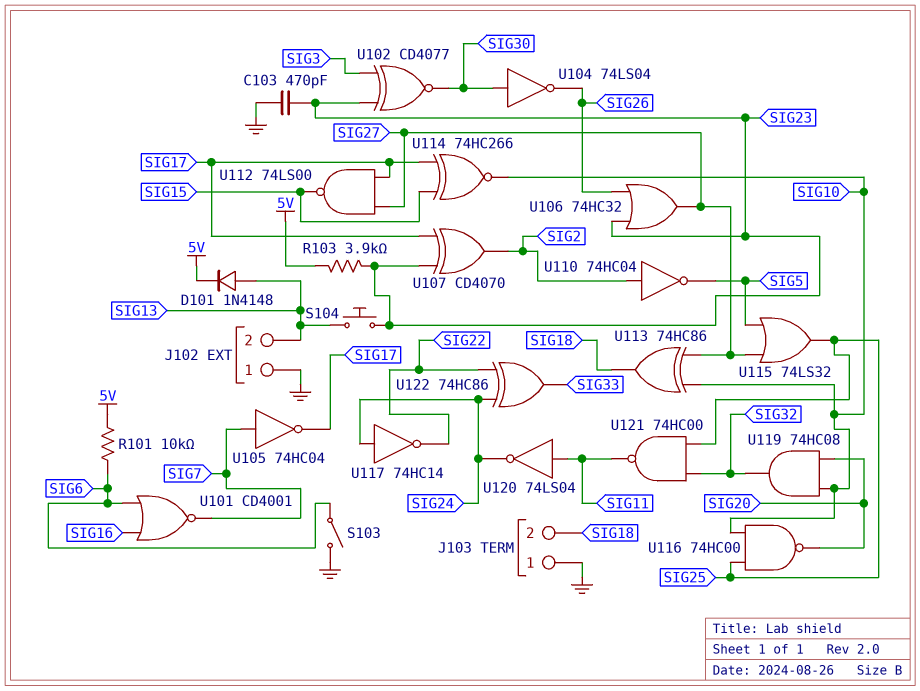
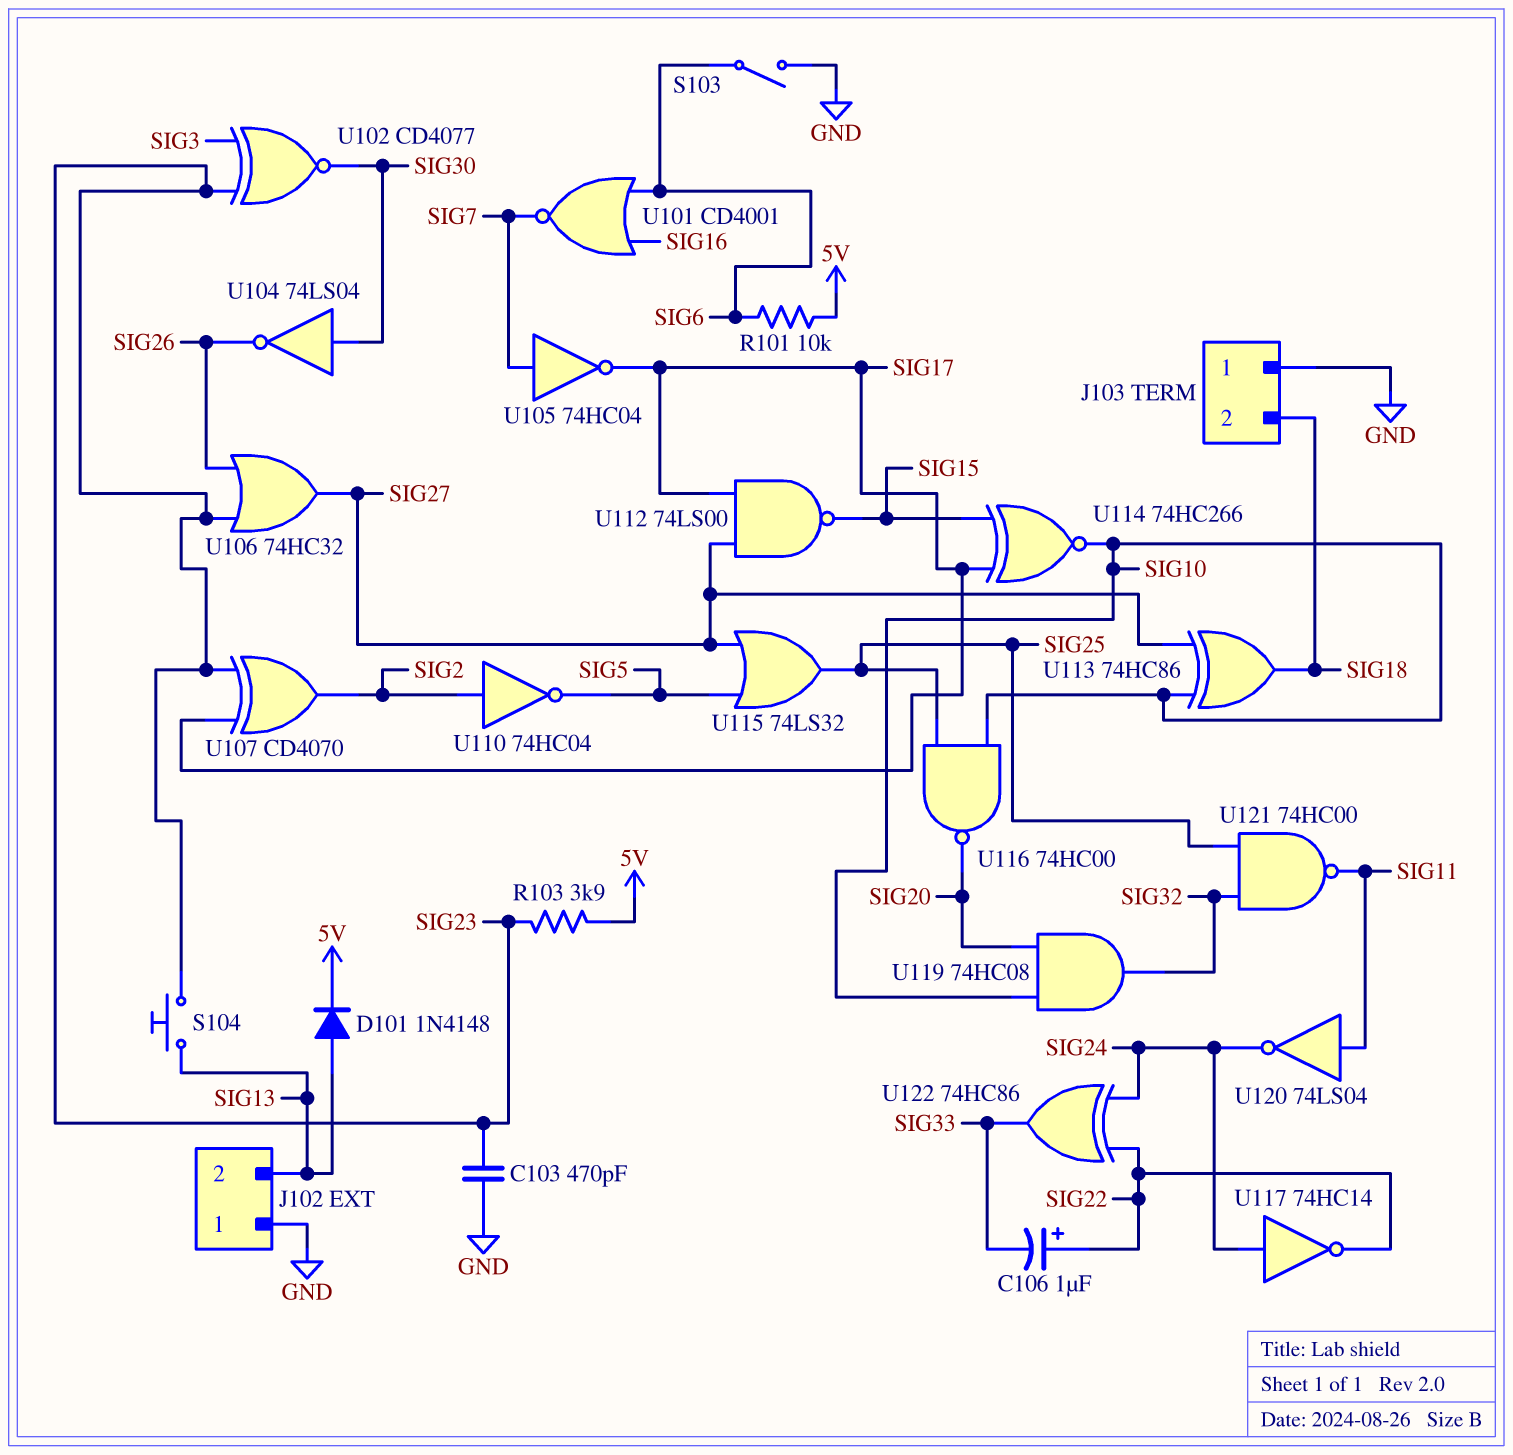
C106: none -> 1uF (plus SIG22, minus SIG33)

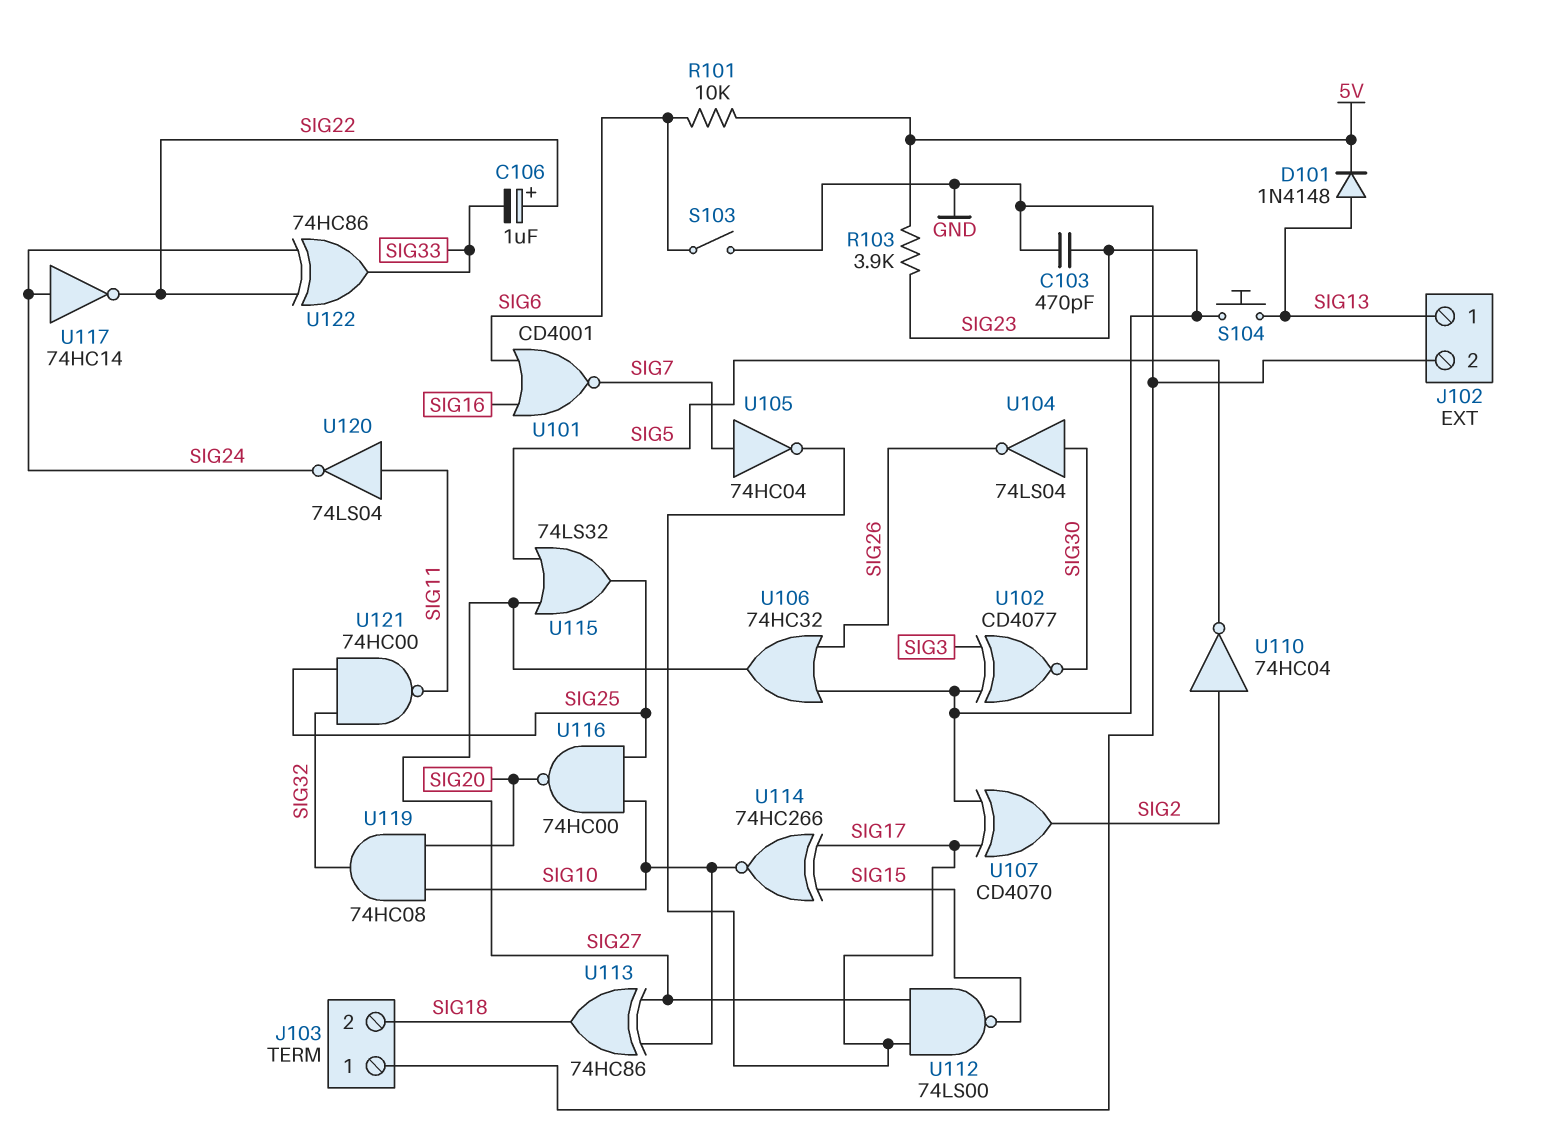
J102 pin 1: GND -> SIG13
J102 pin 2: SIG13 -> GND

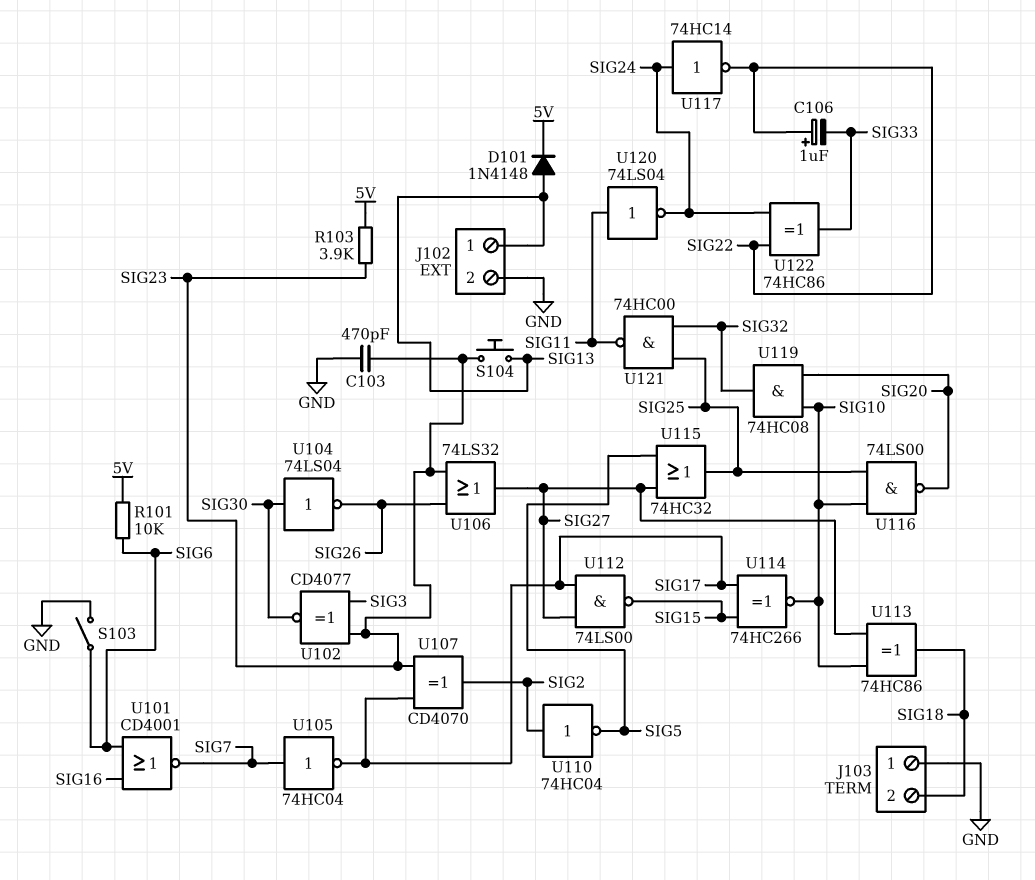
U106: OR 74HC32 (in SIG23, in SIG26, out SIG27) -> OR 74LS32 (in SIG23, in SIG26, out SIG27)
U115: OR 74LS32 (in SIG5, in SIG27, out SIG25) -> OR 74HC32 (in SIG5, in SIG27, out SIG25)
U116: NAND 74HC00 (in SIG10, in SIG25, out SIG20) -> NAND 74LS00 (in SIG10, in SIG25, out SIG20)

